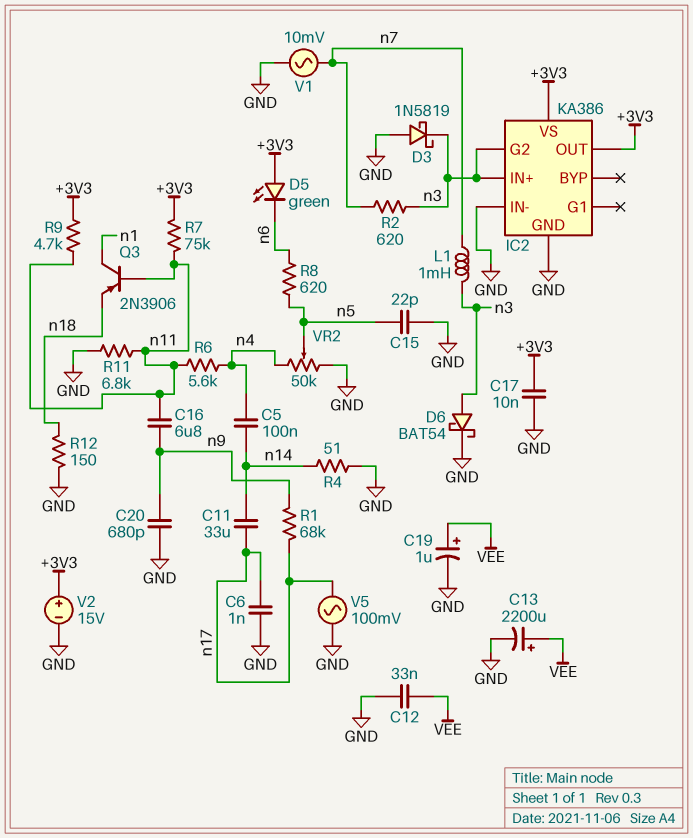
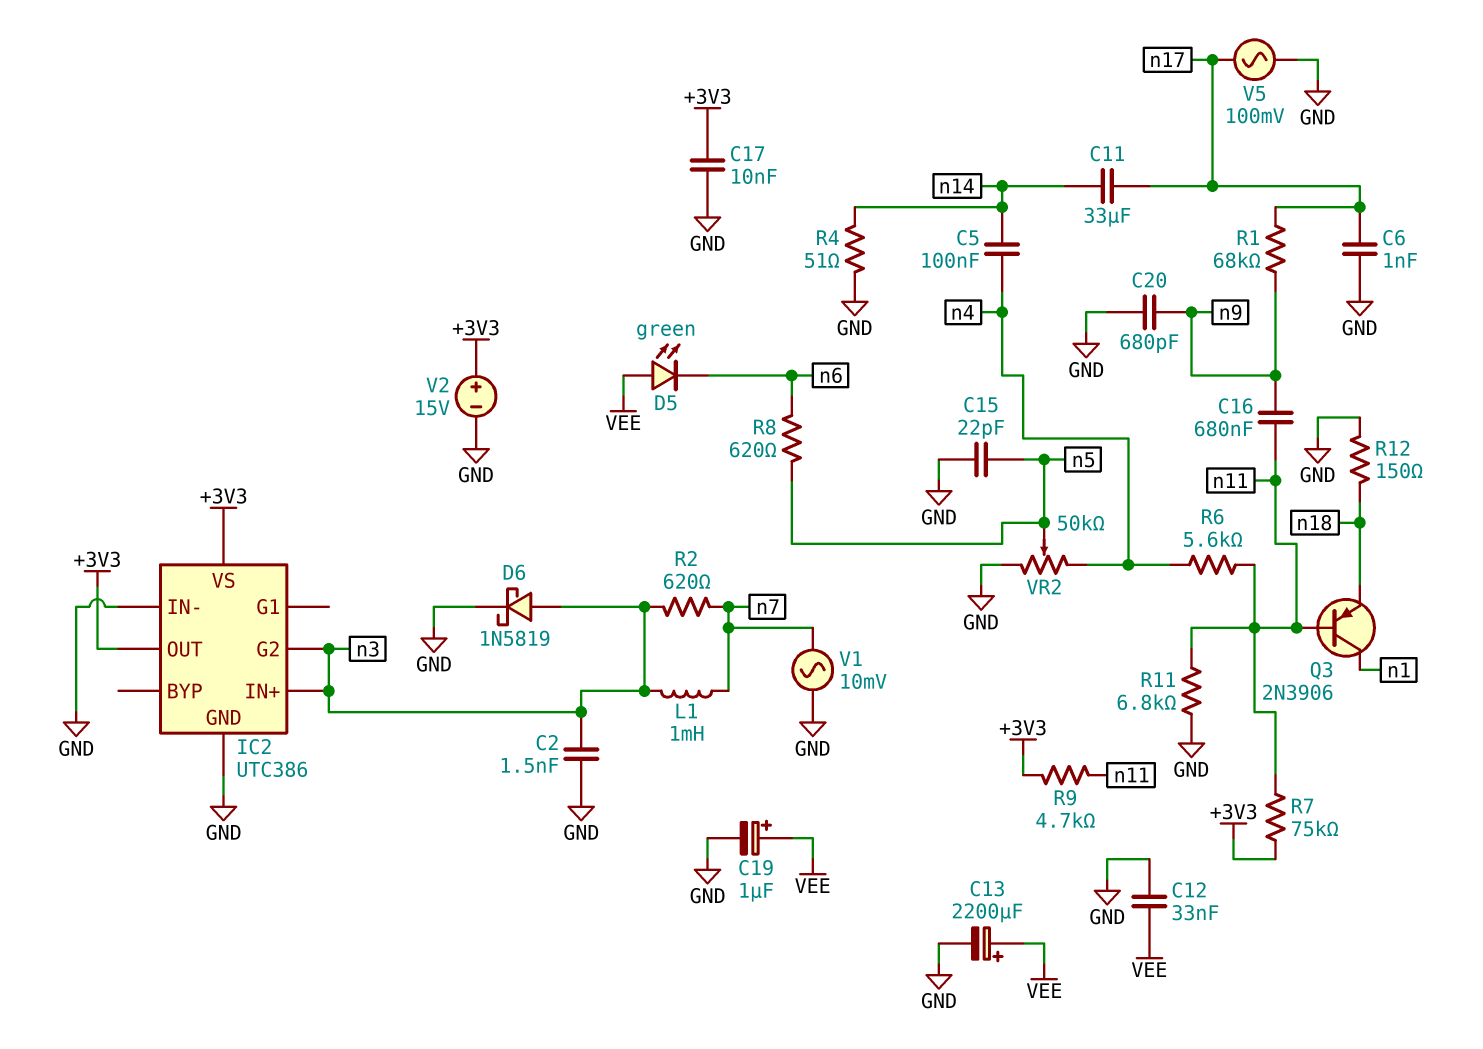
C2: none -> 1.5nF (GND, n3)
C16: 6.8uF (n9, n11) -> 680nF (n9, n11)
D3: schottky 1N5819 (A GND, K n3) -> none
D5: LED green (A +3V3, K n6) -> LED green (A VEE, K n6)
D6: schottky BAT54 (A n3, K GND) -> schottky 1N5819 (A n3, K GND)
IC2: KA386 -> UTC386

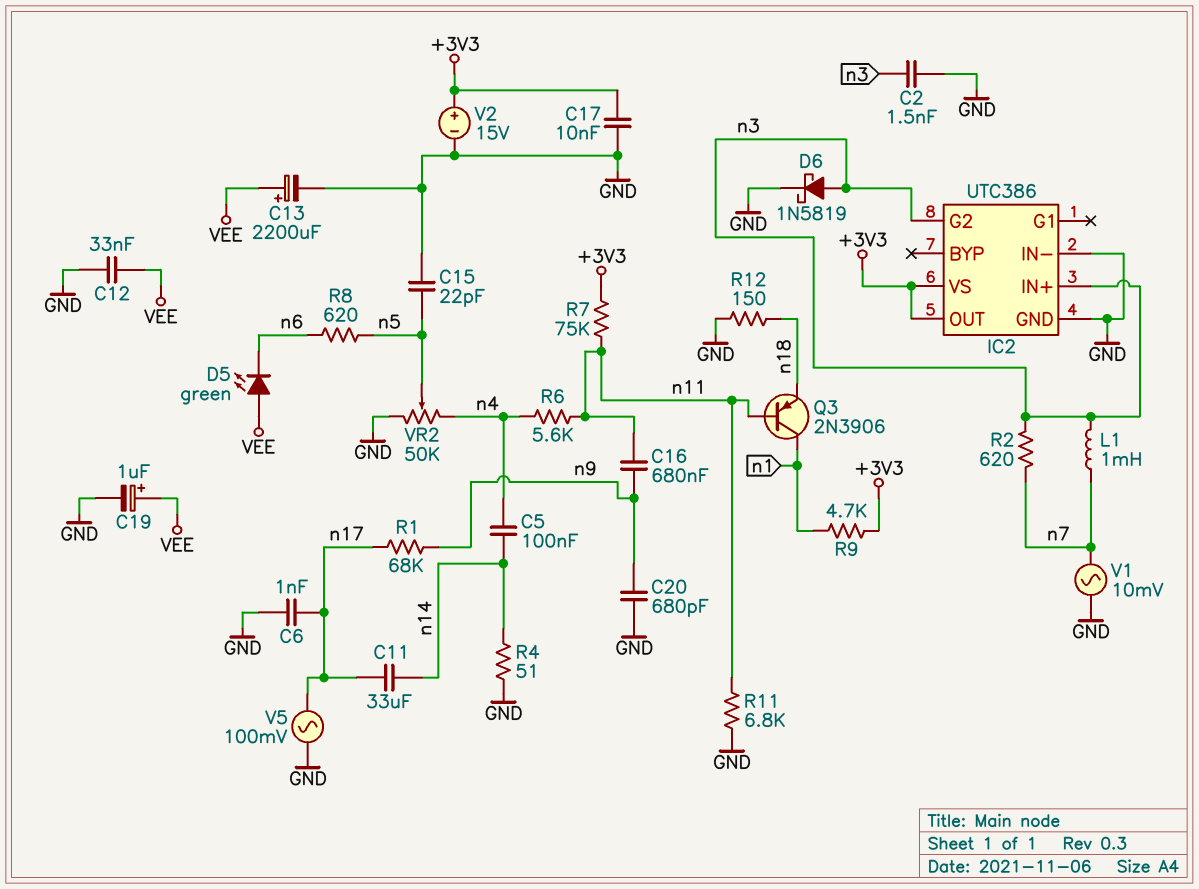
R9: 4.7k (+3V3, n11) -> 4.7k (+3V3, n1)

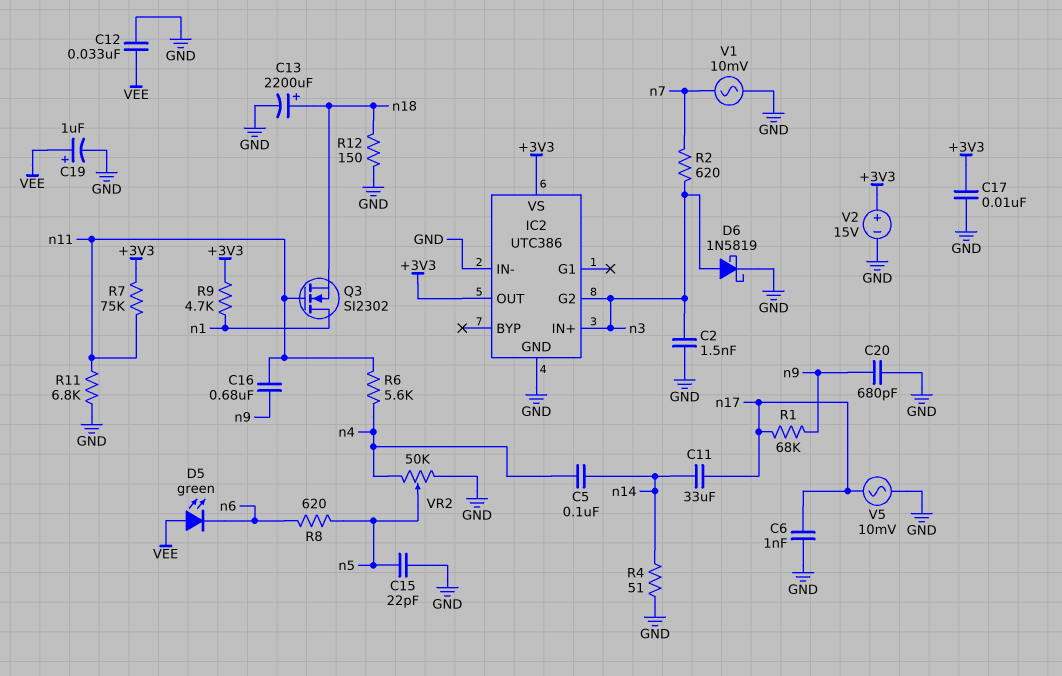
C13: 2200uF (plus VEE, minus GND) -> 2200uF (plus n18, minus GND)
L1: 1mH (n3, n7) -> none
Q3: PNP 2N3906 (B n11, C n1, E n18) -> NMOS SI2302 (G n11, D n1, S n18)
V5: AC 100mV (GND, n17) -> AC 10mV (GND, n17)

